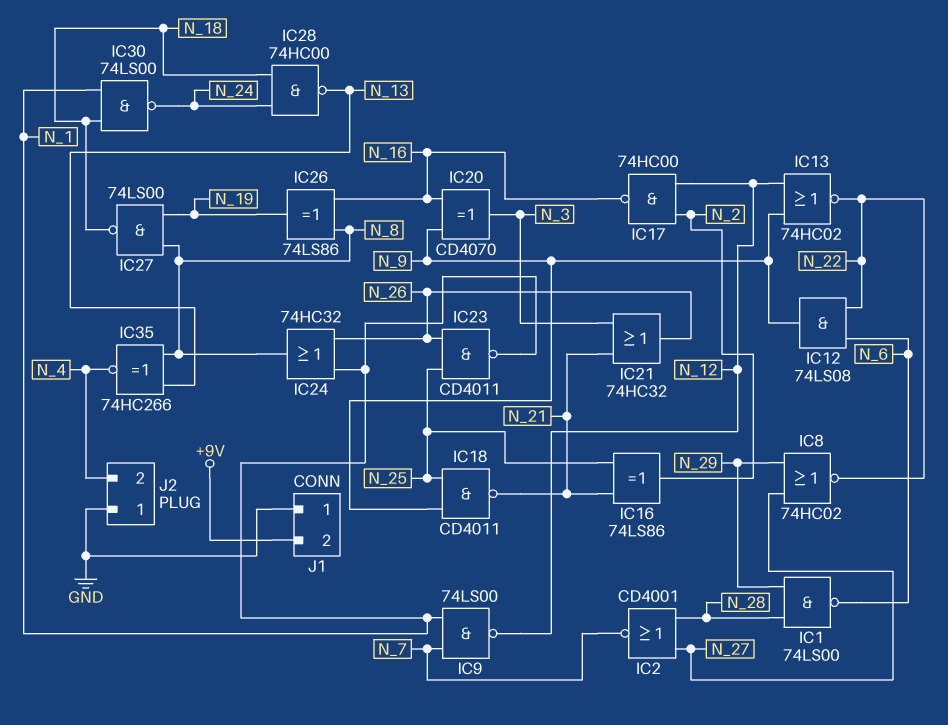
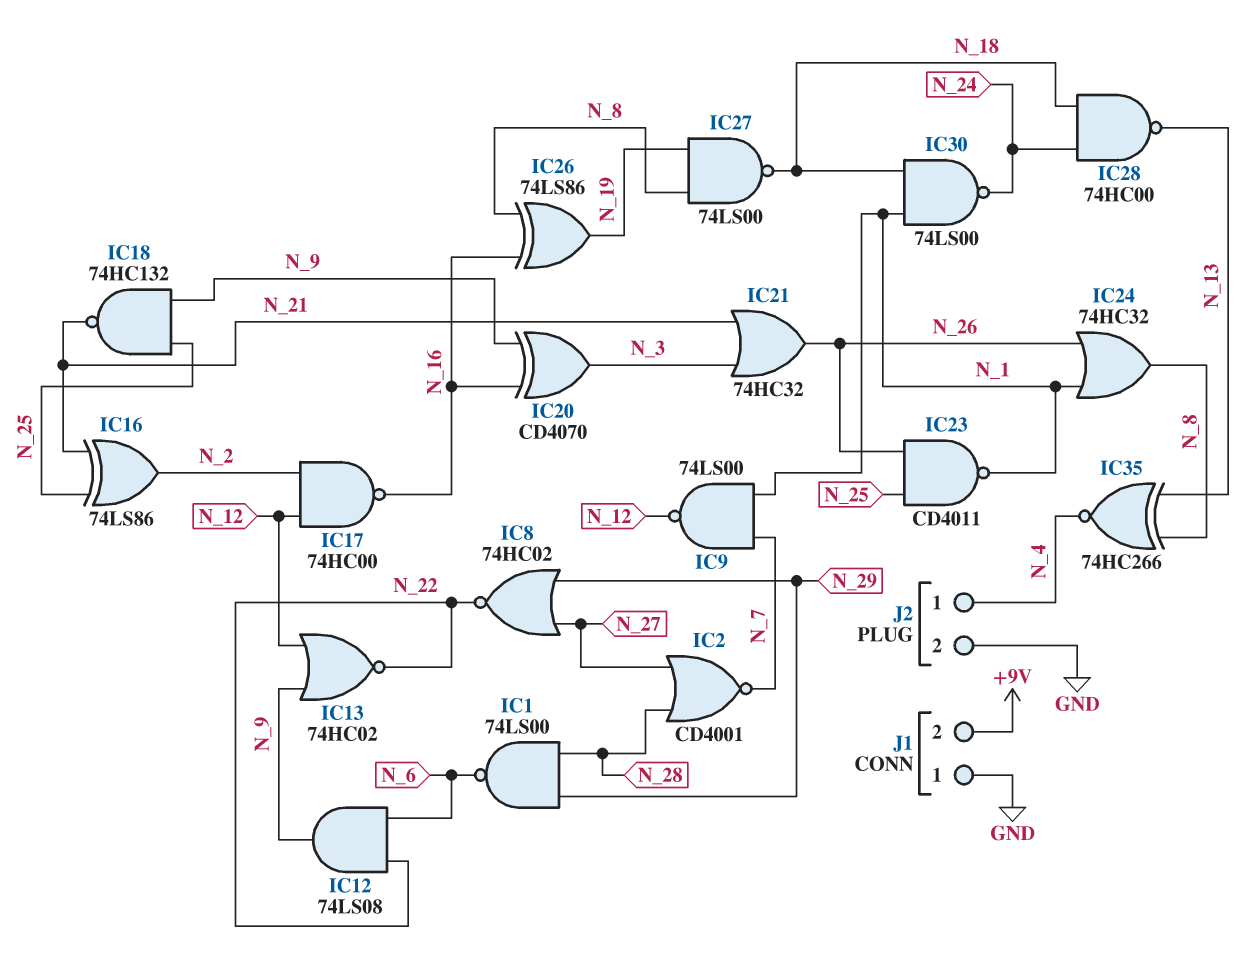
IC18: NAND CD4011 (in N_9, in N_25, out N_21) -> NAND 74HC132 (in N_9, in N_25, out N_21)
J2 pin 1: GND -> N_4
J2 pin 2: N_4 -> GND

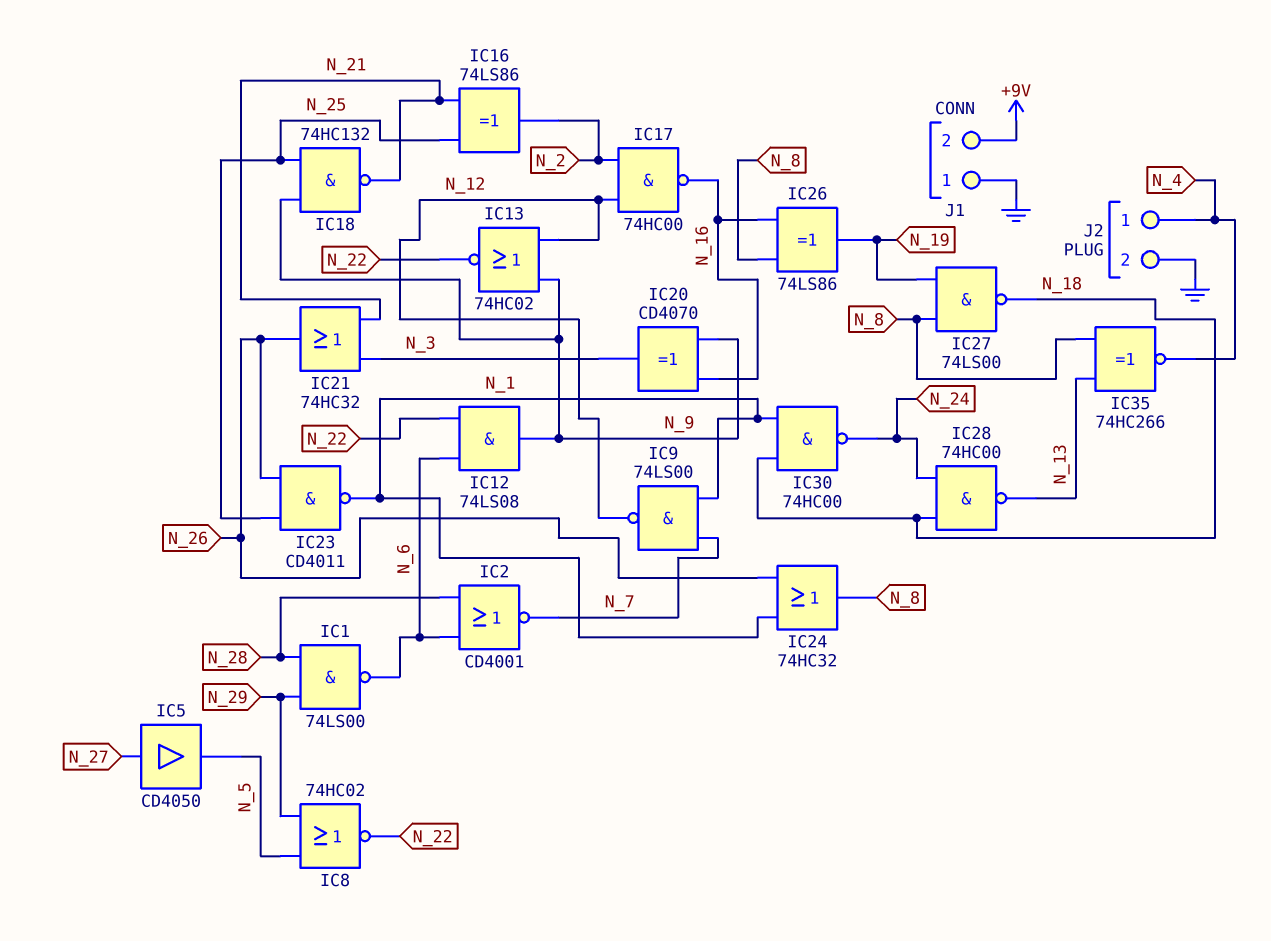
IC2: NOR CD4001 (in N_27, in N_28, out N_7) -> NOR CD4001 (in N_6, in N_28, out N_7)
IC5: none -> buffer CD4050 (in N_27, out N_5)
IC8: NOR 74HC02 (in N_27, in N_29, out N_22) -> NOR 74HC02 (in N_5, in N_29, out N_22)
IC30: NAND 74LS00 (in N_1, in N_18, out N_24) -> NAND 74HC00 (in N_1, in N_18, out N_24)

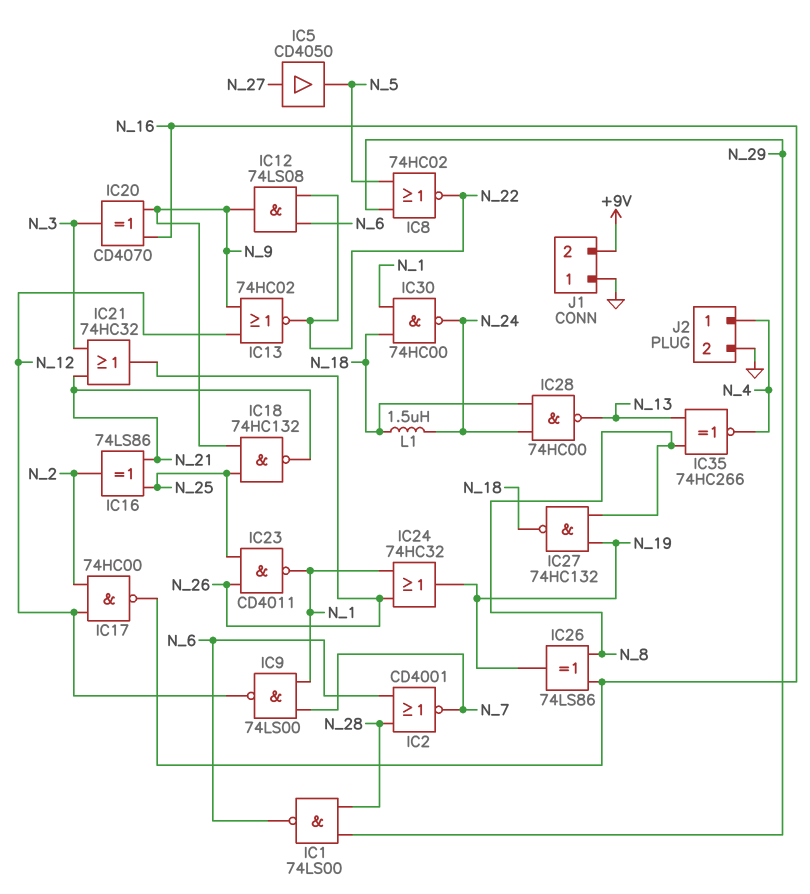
IC24: OR 74HC32 (in N_1, in N_26, out N_8) -> OR 74HC32 (in N_1, in N_26, out N_19)
IC27: NAND 74LS00 (in N_8, in N_19, out N_18) -> NAND 74HC132 (in N_8, in N_19, out N_18)
L1: none -> 1.5uH (N_18, N_24)

